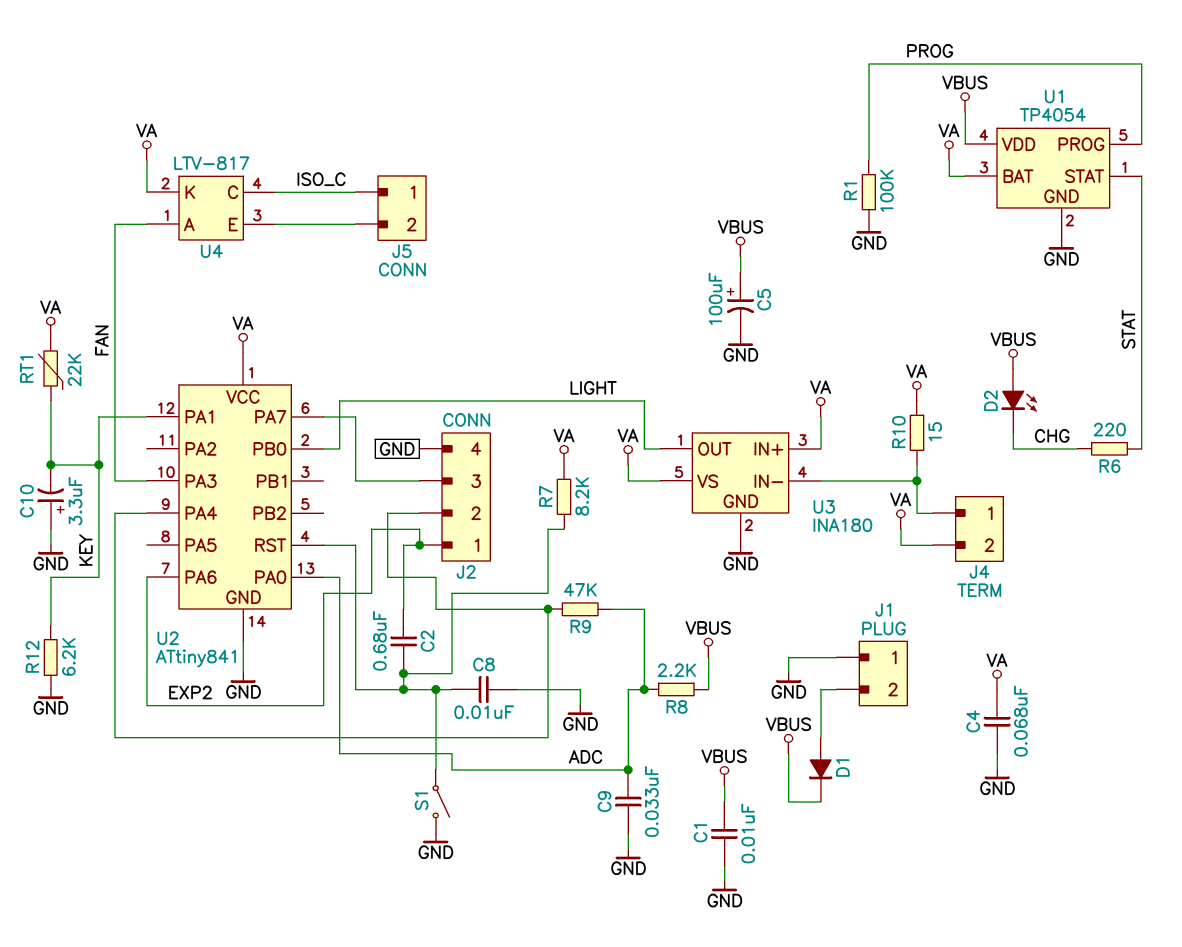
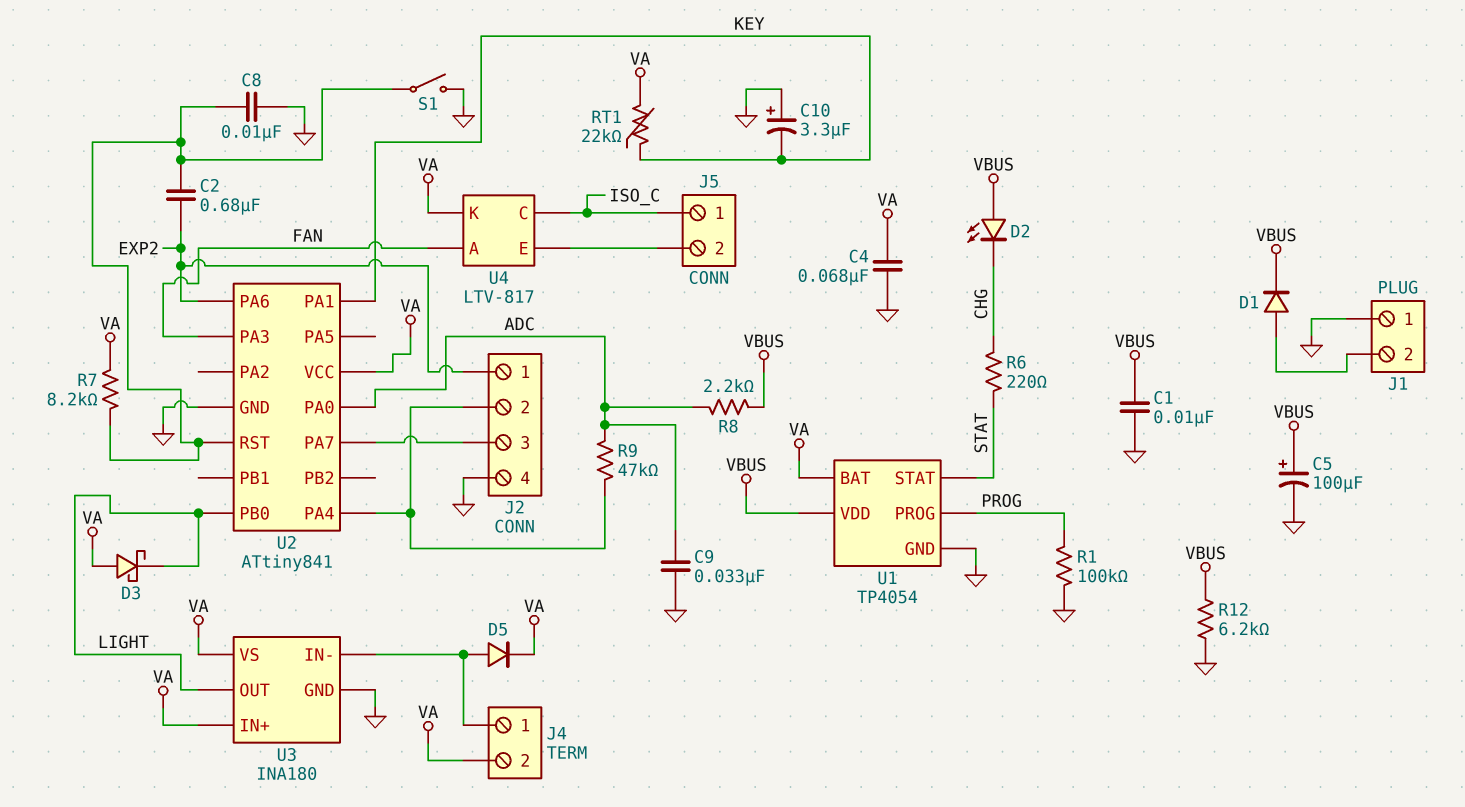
D3: none -> schottky (A VA, K LIGHT)
D5: none -> diode (A J4/1, K VA)
R10: 15 (J4/1, VA) -> none
R12: 6.2k (GND, KEY) -> 6.2k (GND, VBUS)

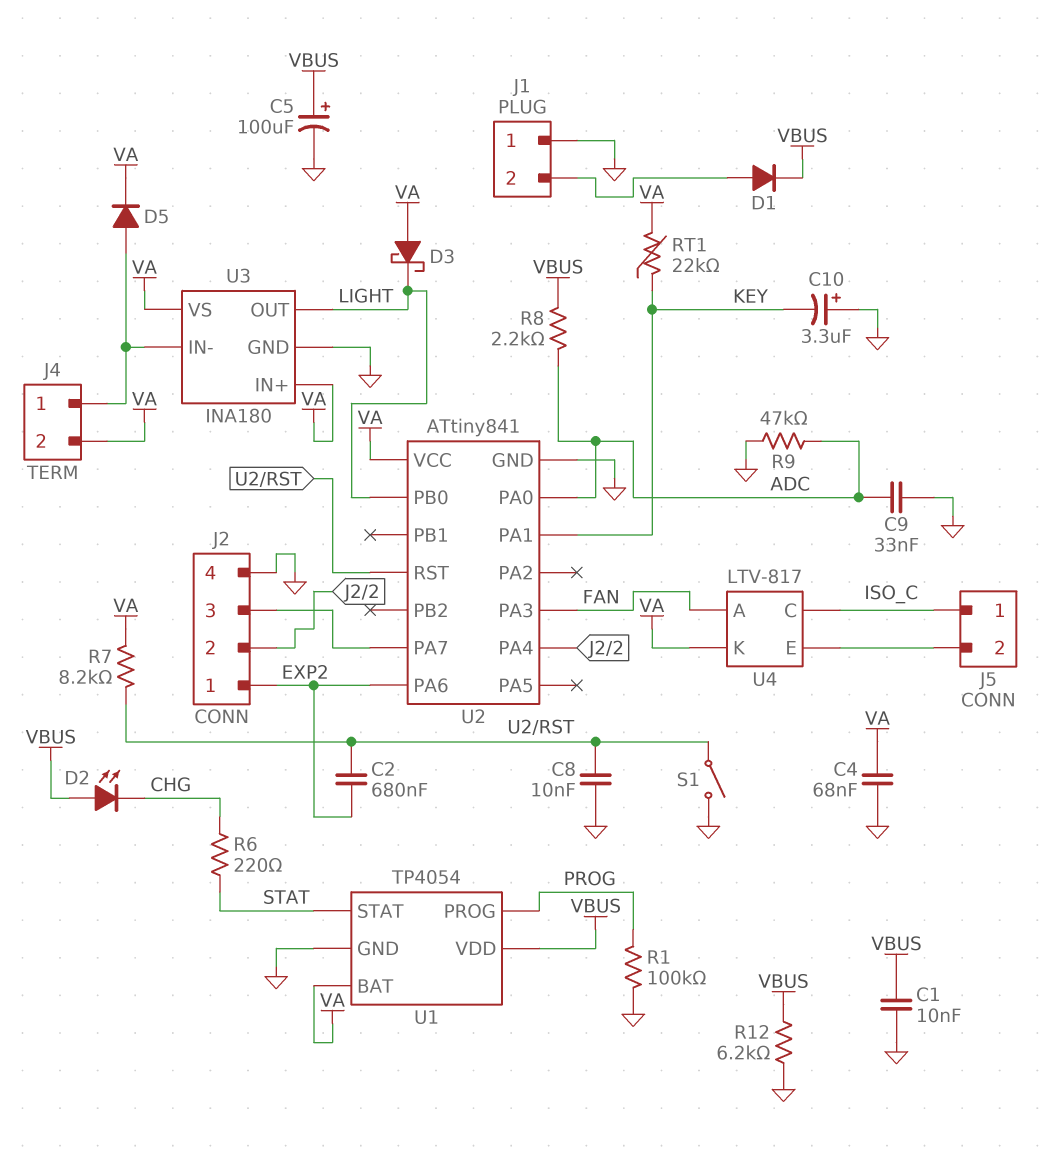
R9: 47k (ADC, J2/2) -> 47k (ADC, GND)

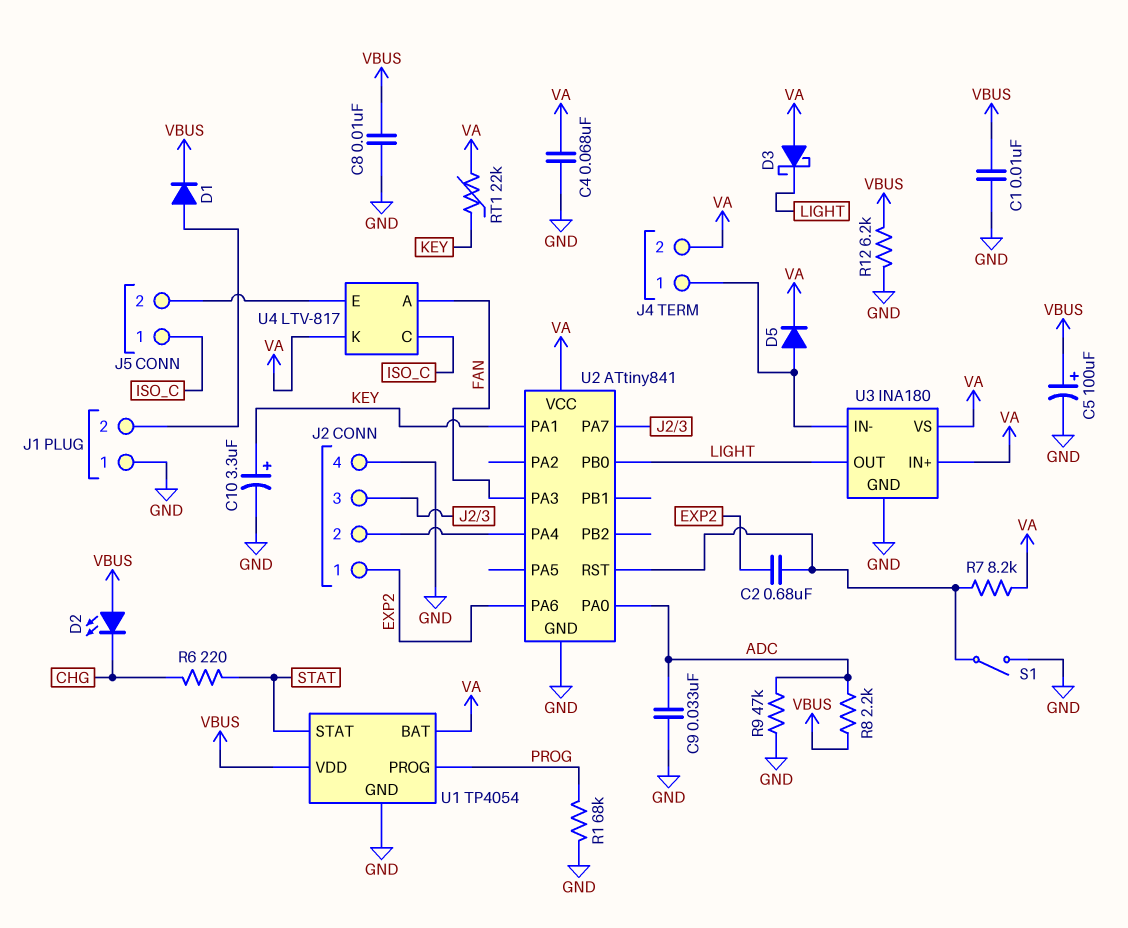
C8: 10nF (GND, U2/RST) -> 10nF (GND, VBUS)
C10: 3.3uF (plus GND, minus KEY) -> 3.3uF (plus KEY, minus GND)
R1: 100k (GND, PROG) -> 68k (GND, PROG)

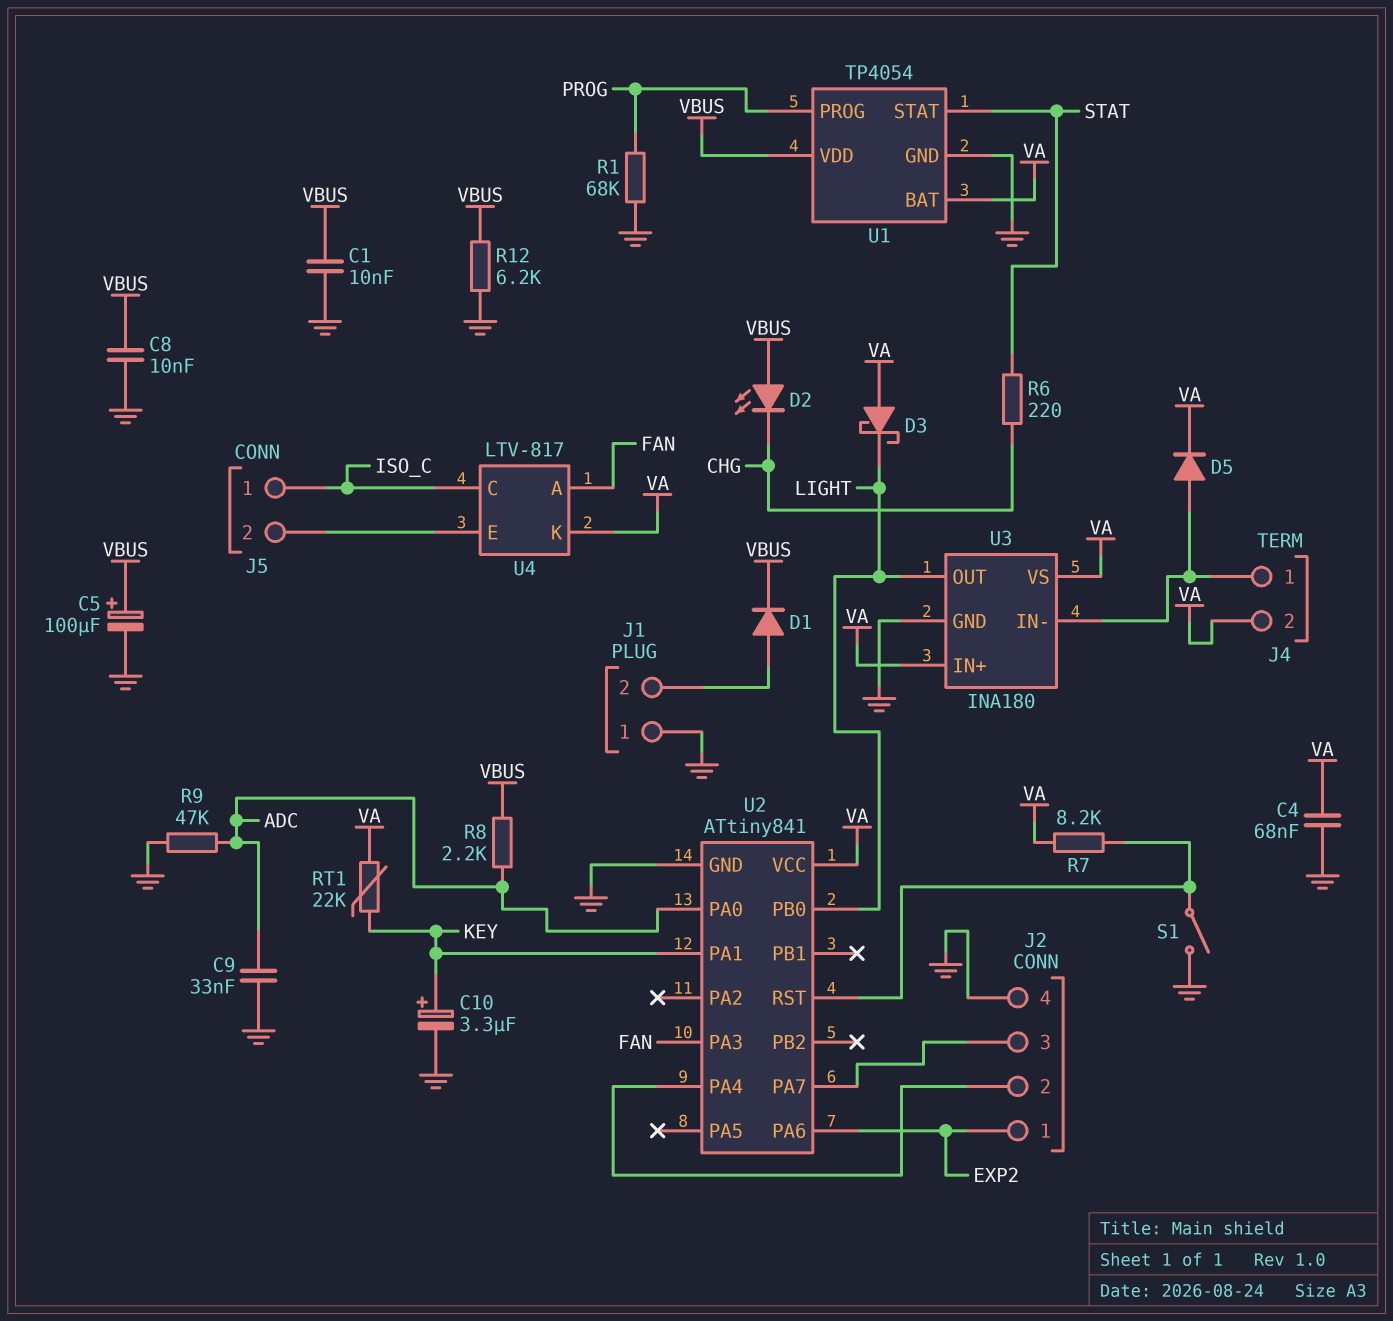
C2: 680nF (EXP2, U2/RST) -> none

